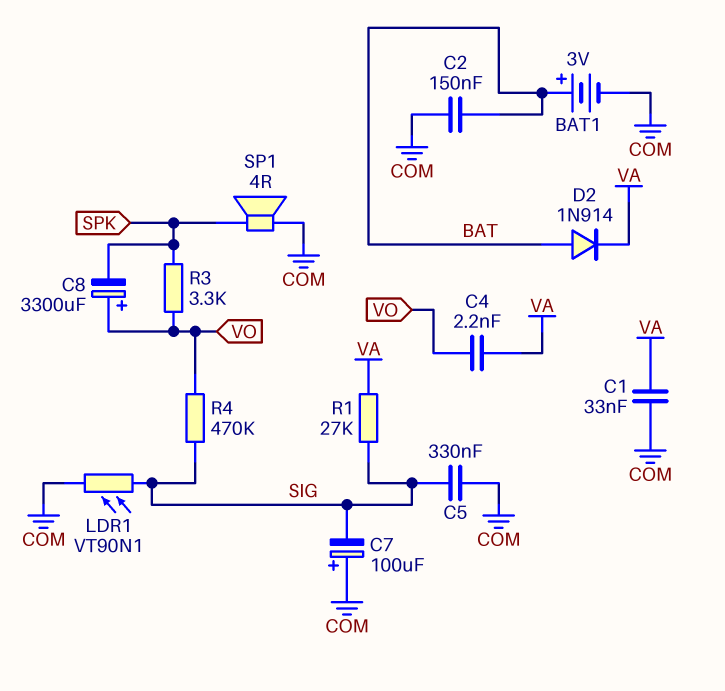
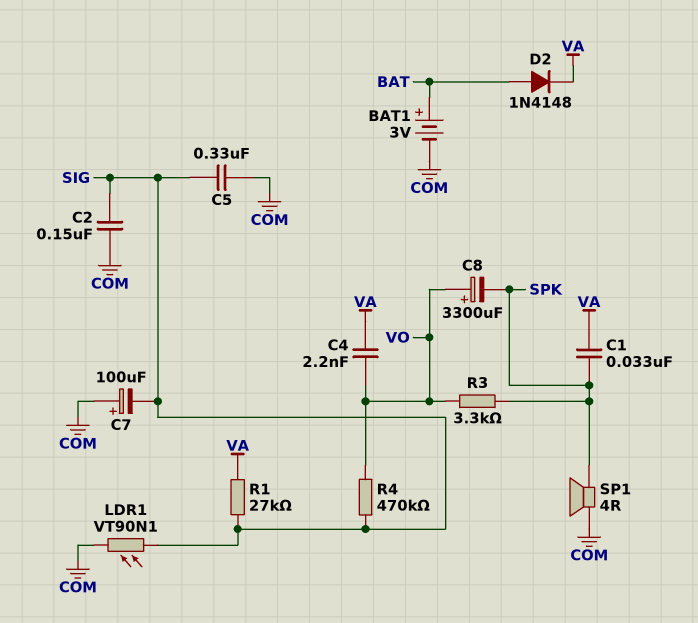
C1: 33nF (COM, VA) -> 33nF (SPK, VA)
C2: 150nF (BAT, COM) -> 150nF (COM, SIG)
D2: diode 1N914 (A BAT, K VA) -> diode 1N4148 (A BAT, K VA)

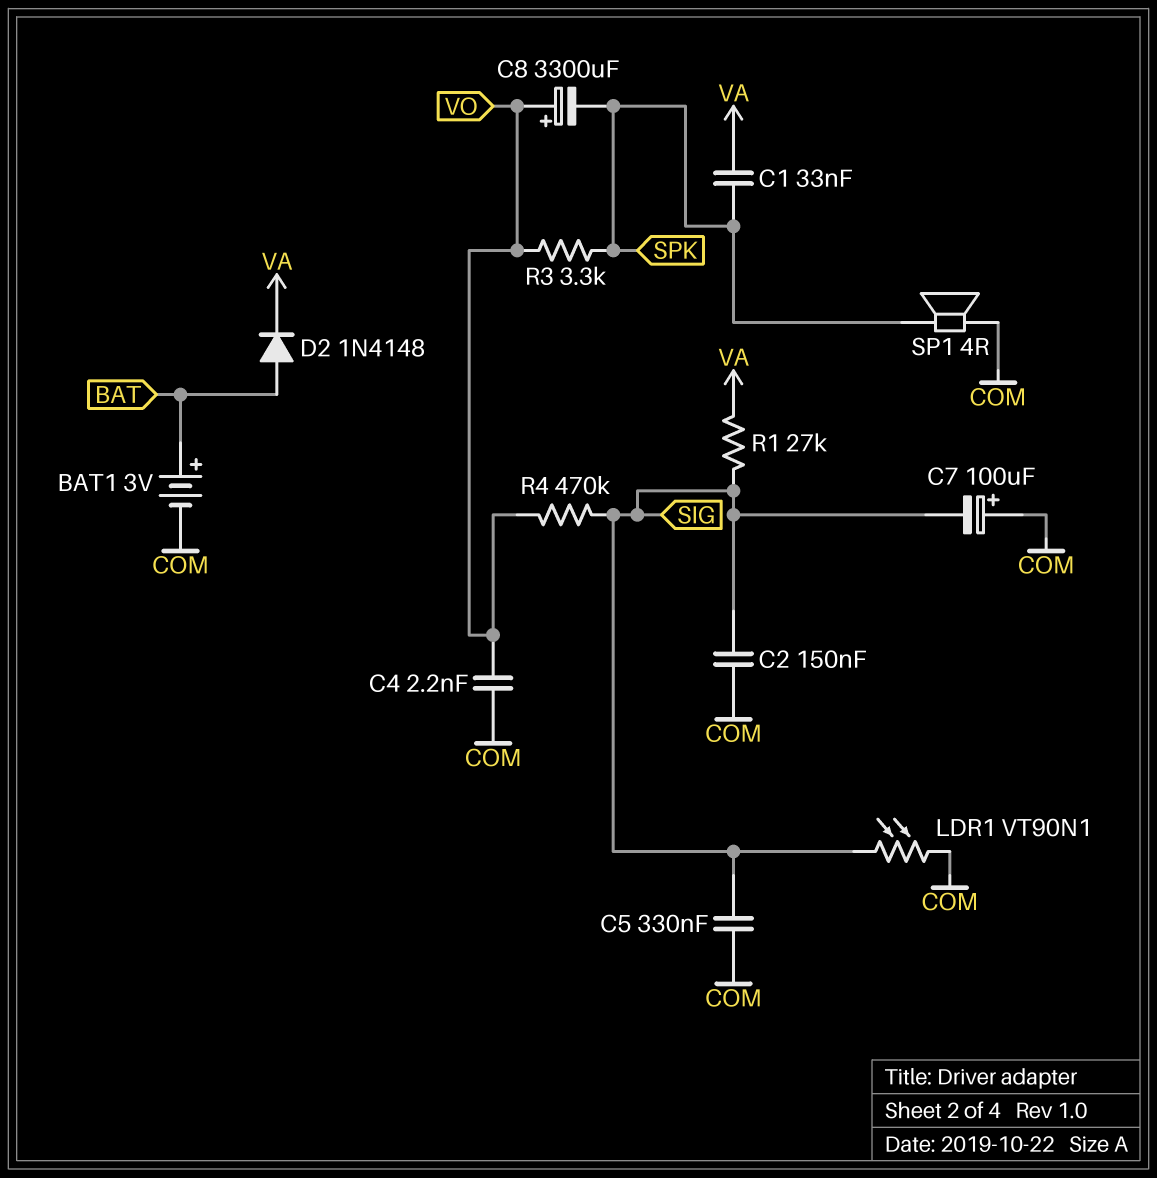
C4: 2.2nF (VA, VO) -> 2.2nF (COM, VO)

